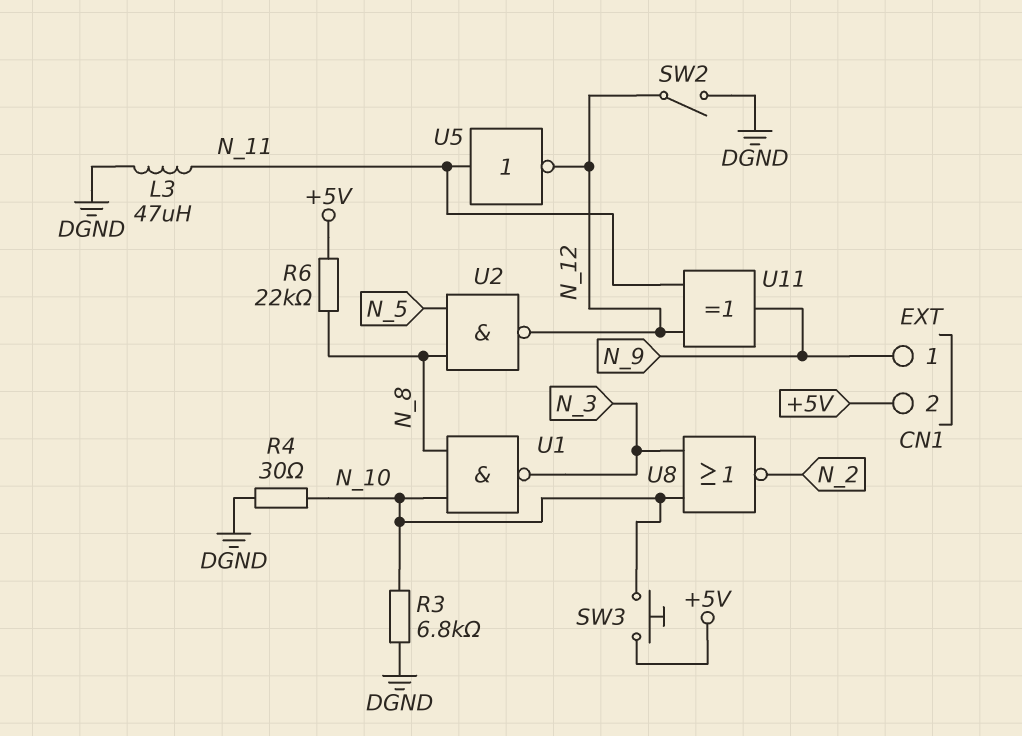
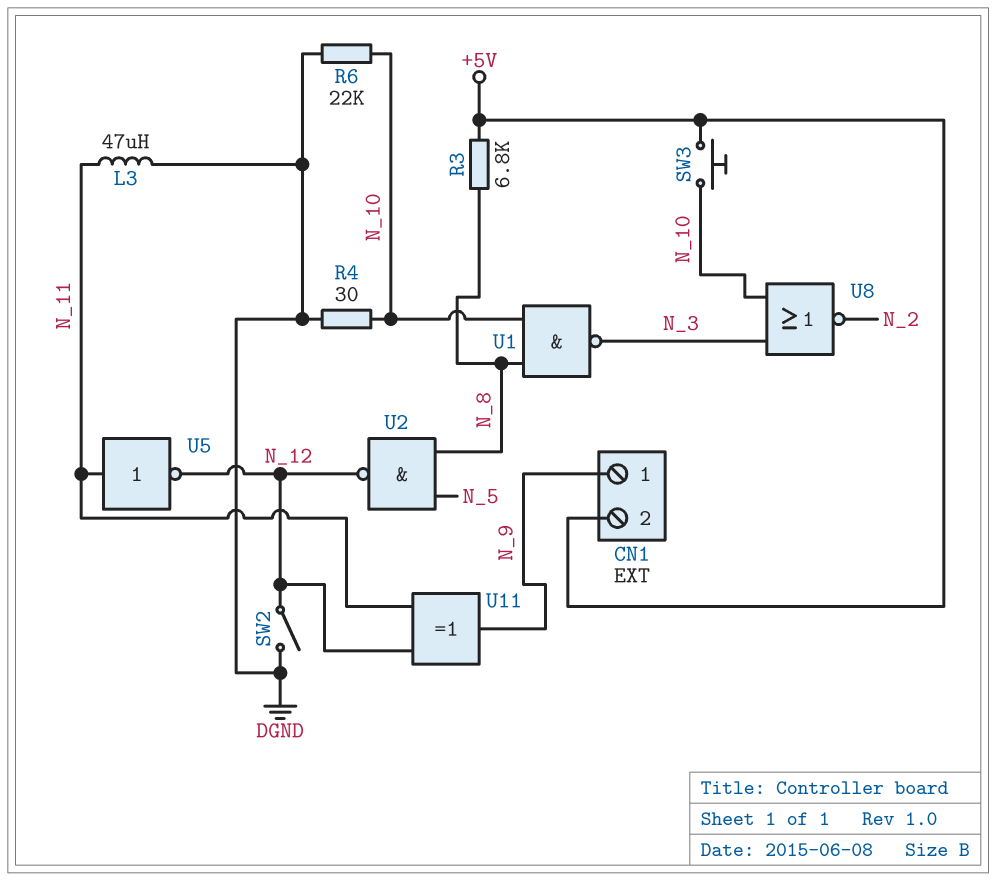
R3: 6.8k (DGND, N_10) -> 6.8k (+5V, N_8)
R6: 22k (+5V, N_8) -> 22k (DGND, N_10)

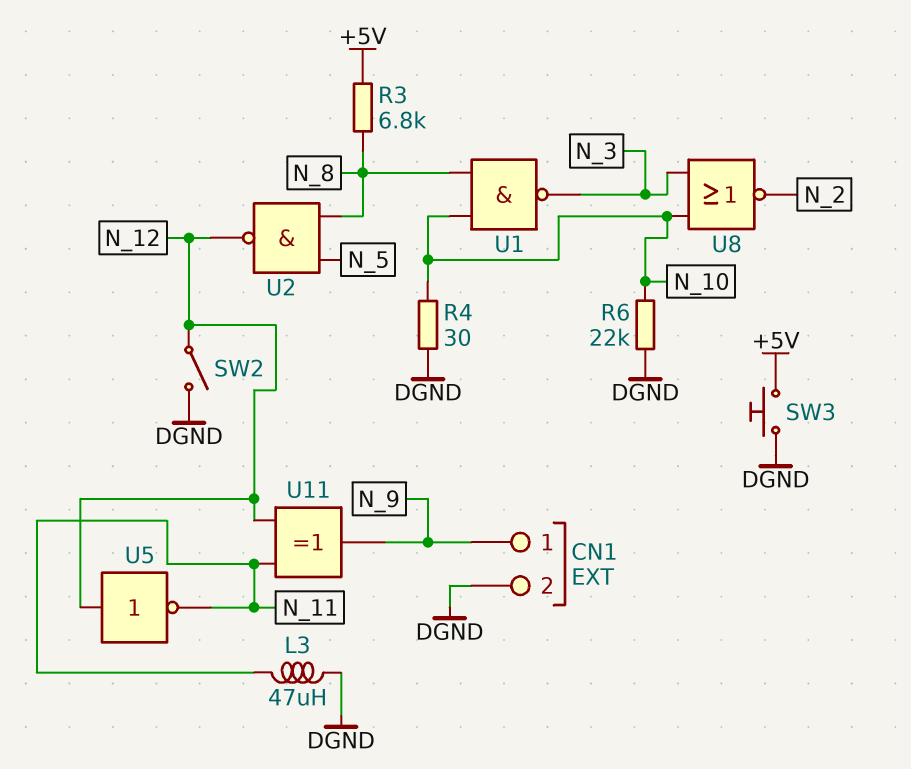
CN1 pin 2: +5V -> DGND
SW3: button (+5V, N_10) -> button (+5V, DGND)
U5: NOT (in N_11, out N_12) -> NOT (in N_12, out N_11)

